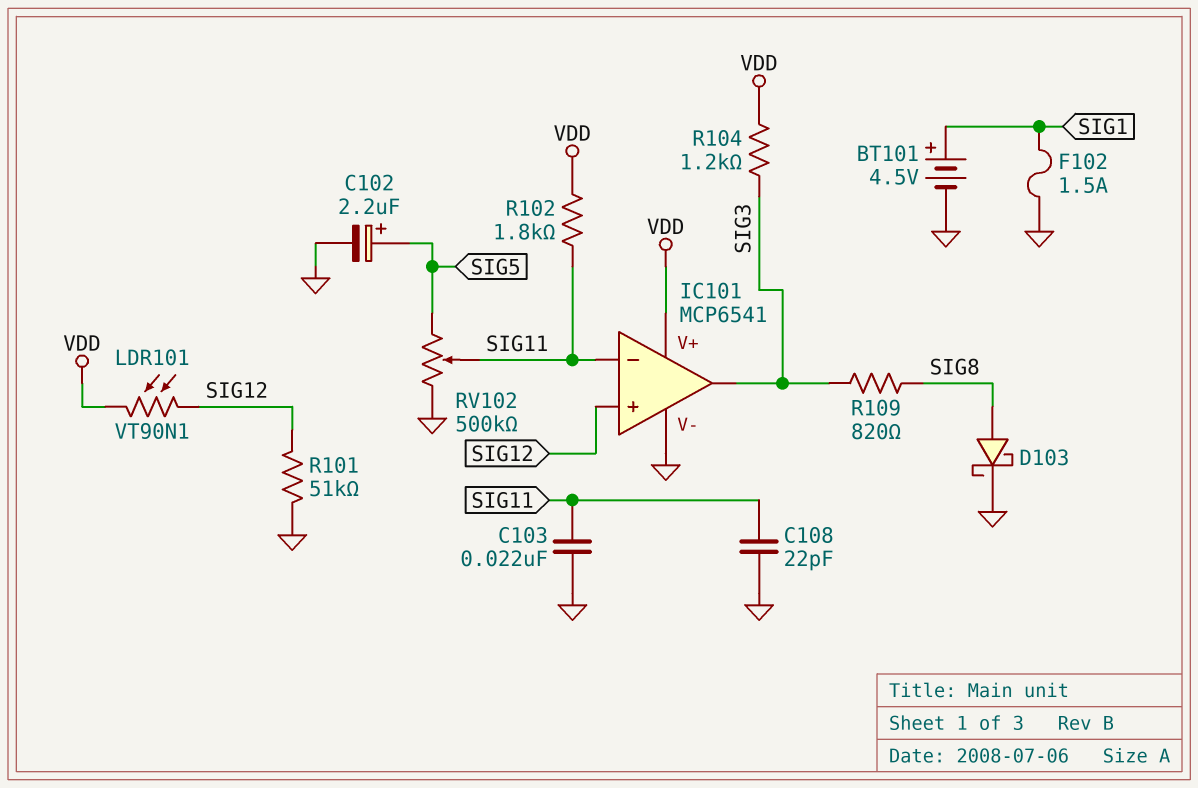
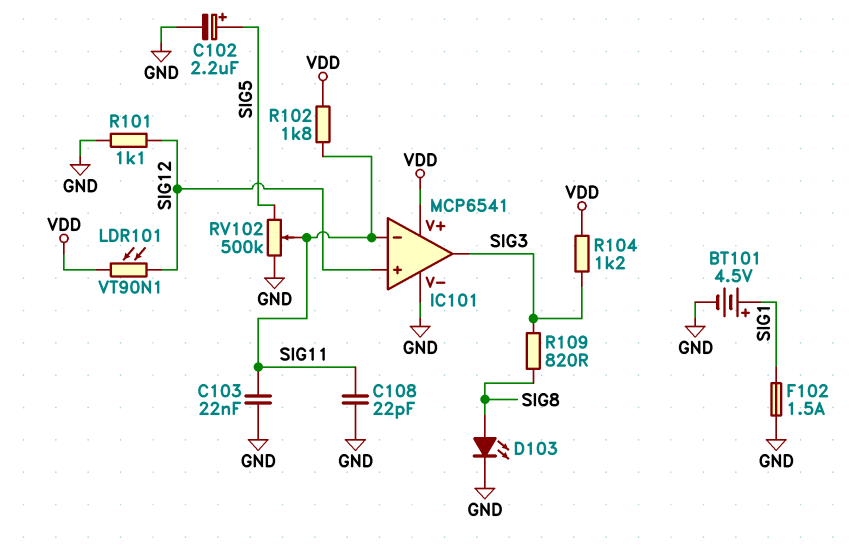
D103: schottky (A SIG8, K GND) -> LED (A SIG8, K GND)
R101: 51k (GND, SIG12) -> 1.1k (GND, SIG12)

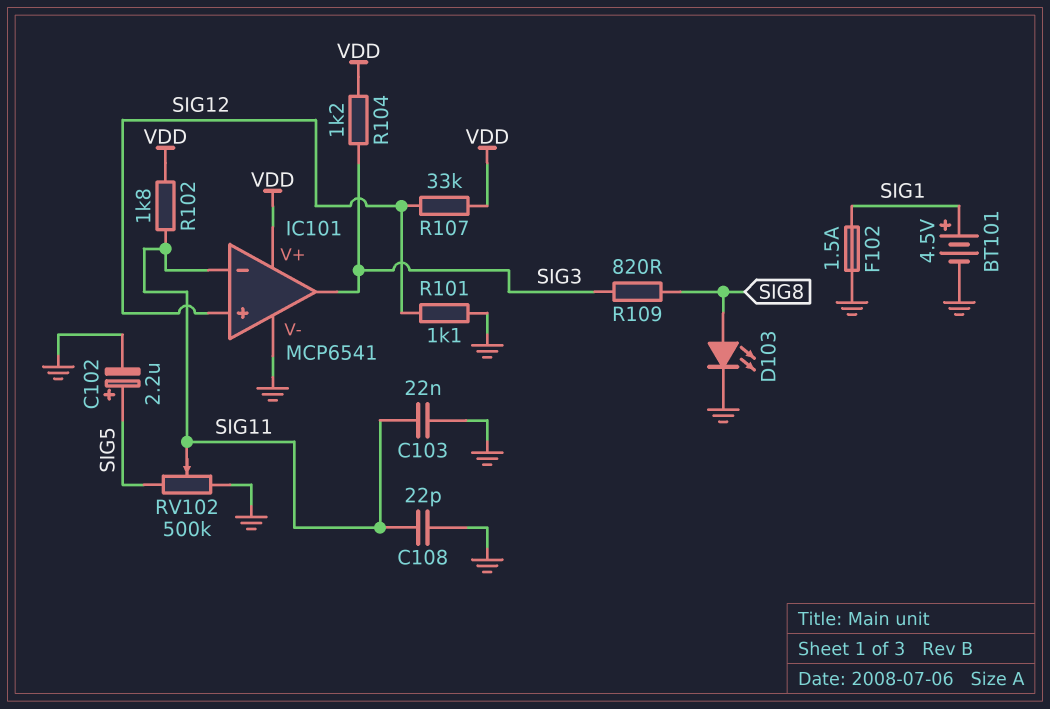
LDR101: VT90N1 (SIG12, VDD) -> none
R107: none -> 33k (SIG12, VDD)

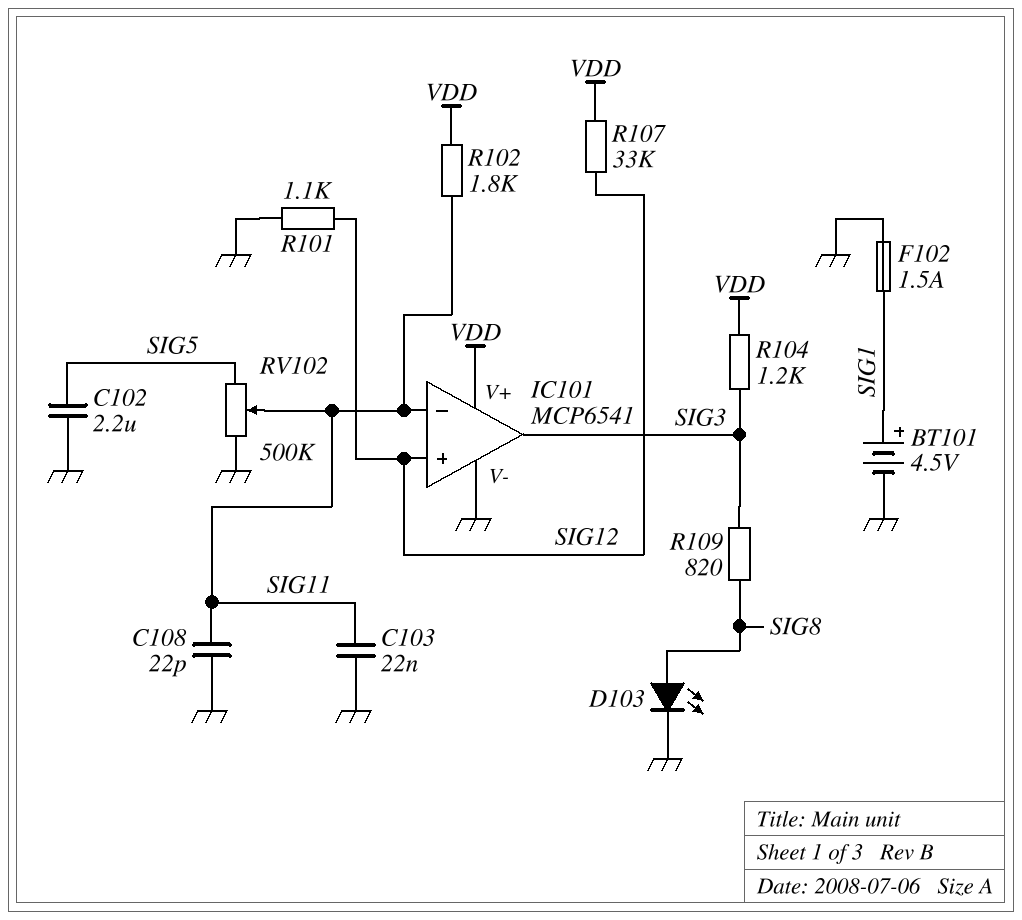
C102: 2.2uF (plus SIG5, minus GND) -> 2.2uF (GND, SIG5)

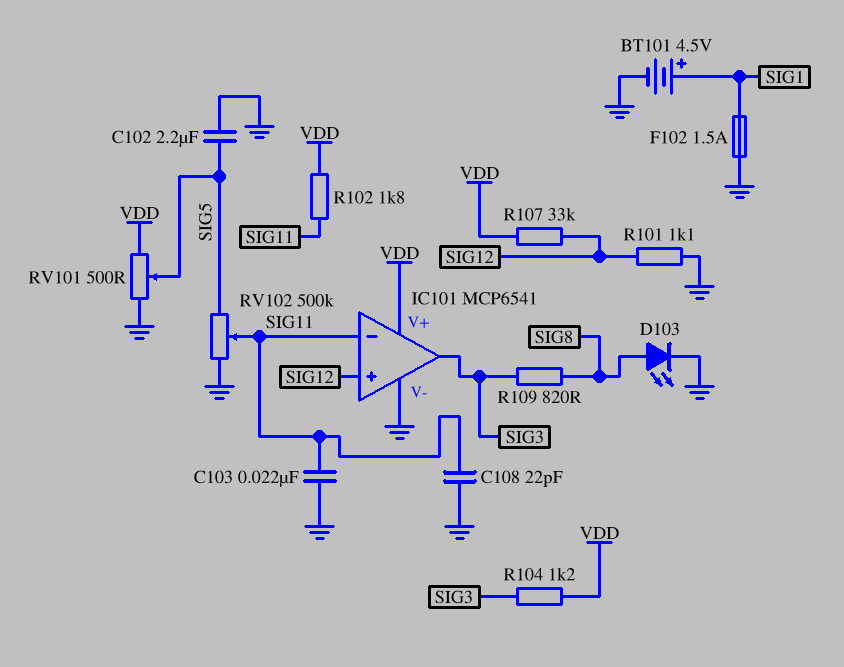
RV101: none -> 500 (GND, VDD, wiper SIG5)

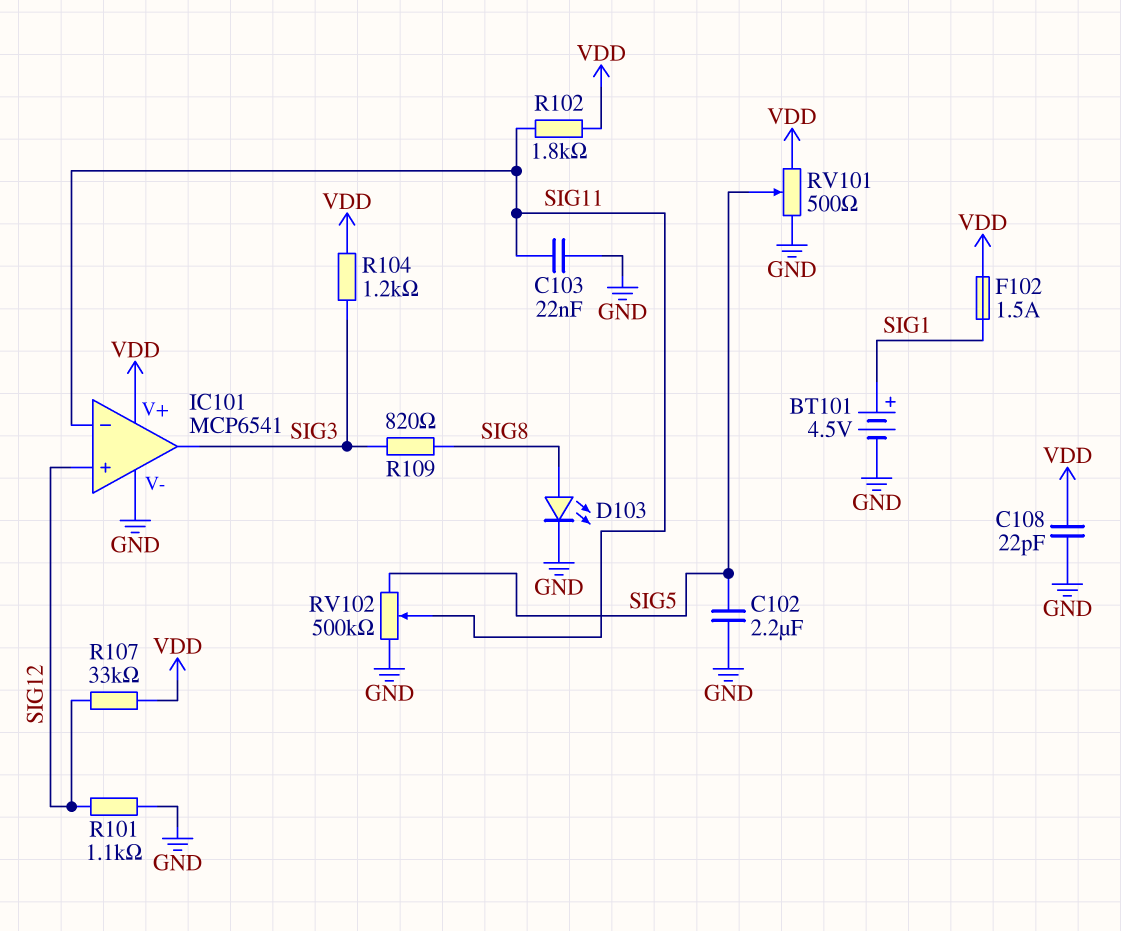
C108: 22pF (GND, SIG11) -> 22pF (GND, VDD)
F102: 1.5A (GND, SIG1) -> 1.5A (SIG1, VDD)

